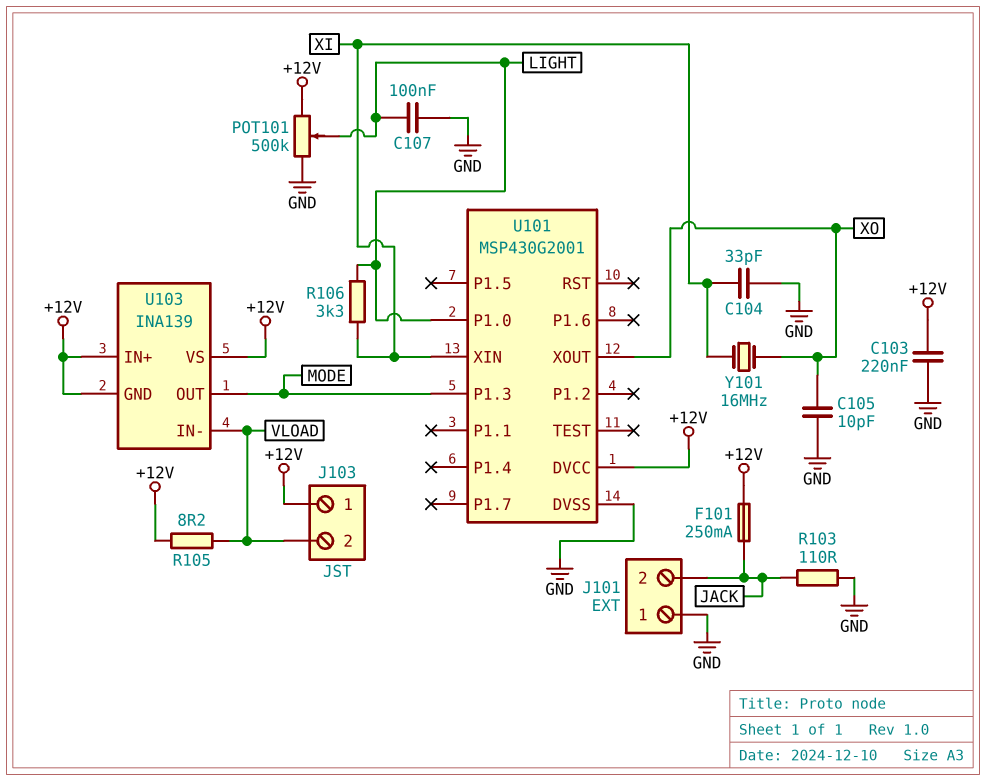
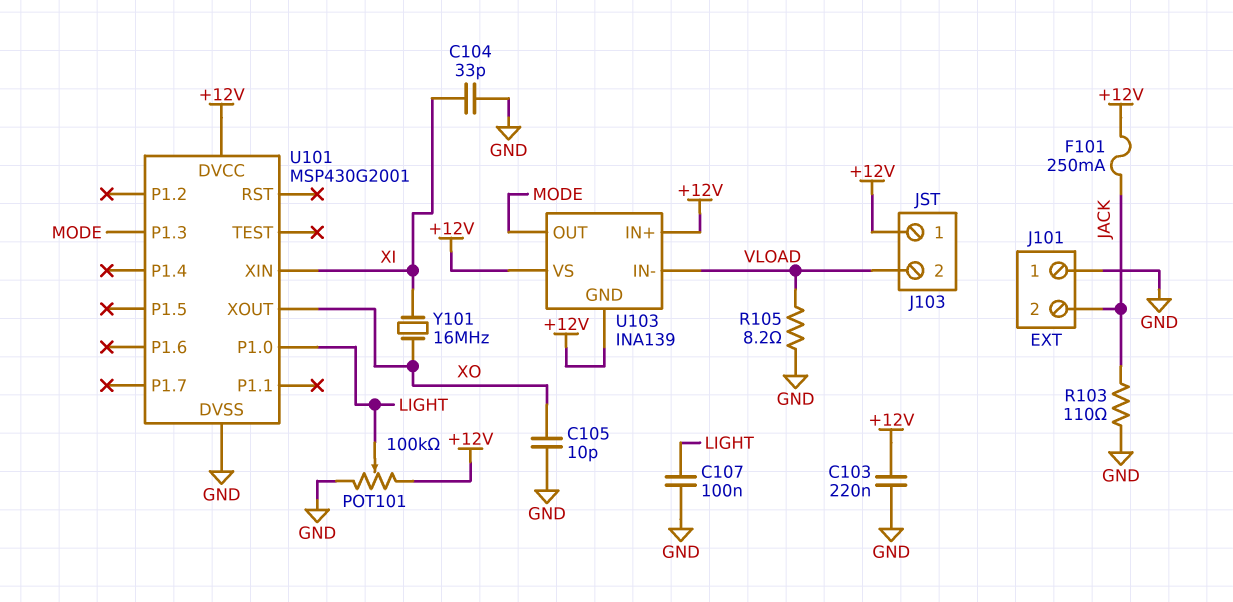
POT101: 500k (+12V, GND, wiper LIGHT) -> 100k (+12V, GND, wiper LIGHT)
R105: 8.2 (+12V, VLOAD) -> 8.2 (GND, VLOAD)
R106: 3.3k (LIGHT, XI) -> none

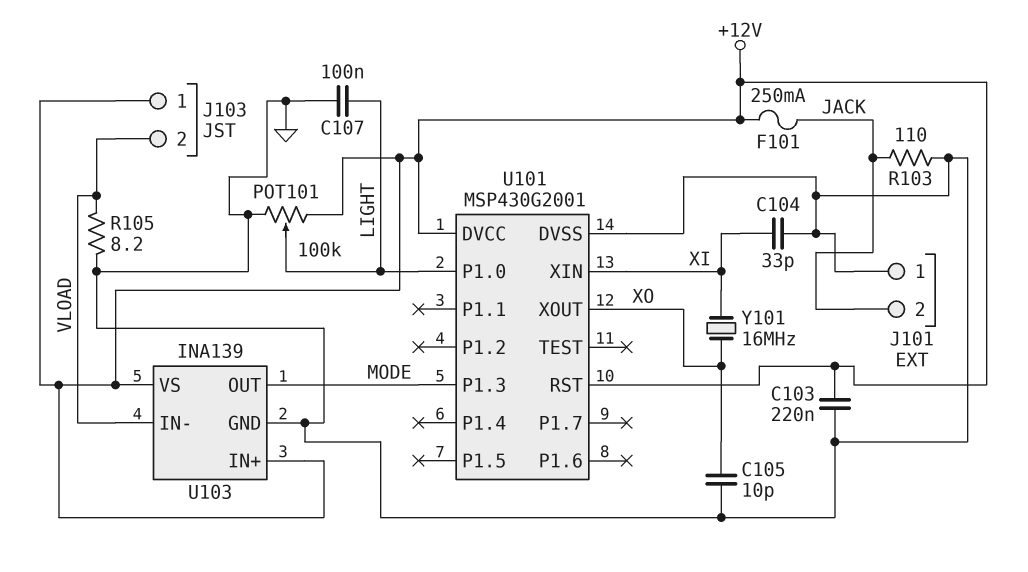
U101 pin RST: none -> +12V
U103 pin GND: +12V -> GND

